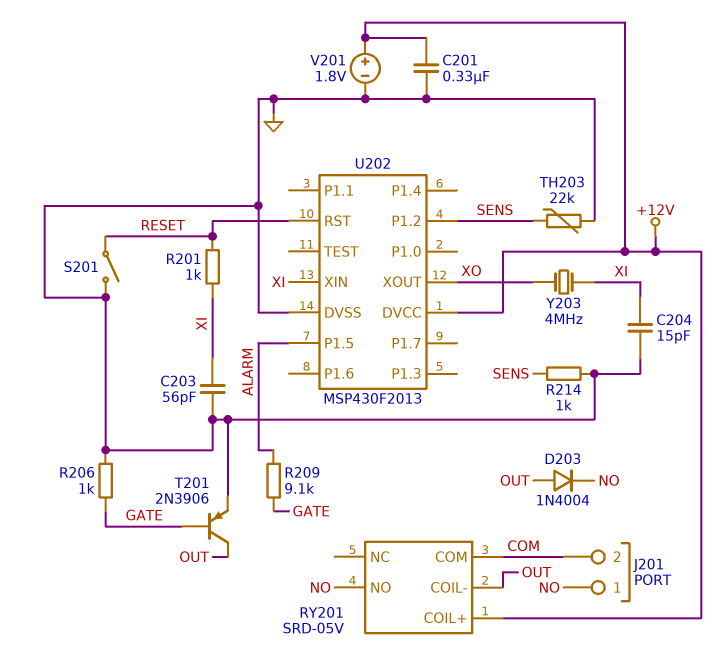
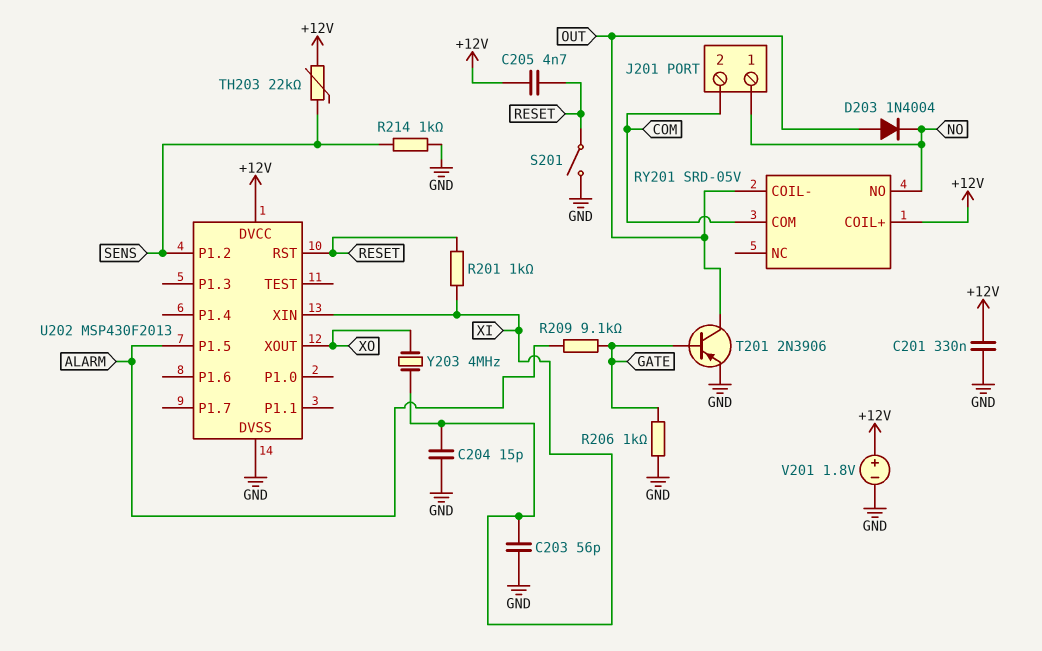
C205: none -> 4.7nF (+12V, RESET)
TH203: 22k (GND, SENS) -> 22k (+12V, SENS)

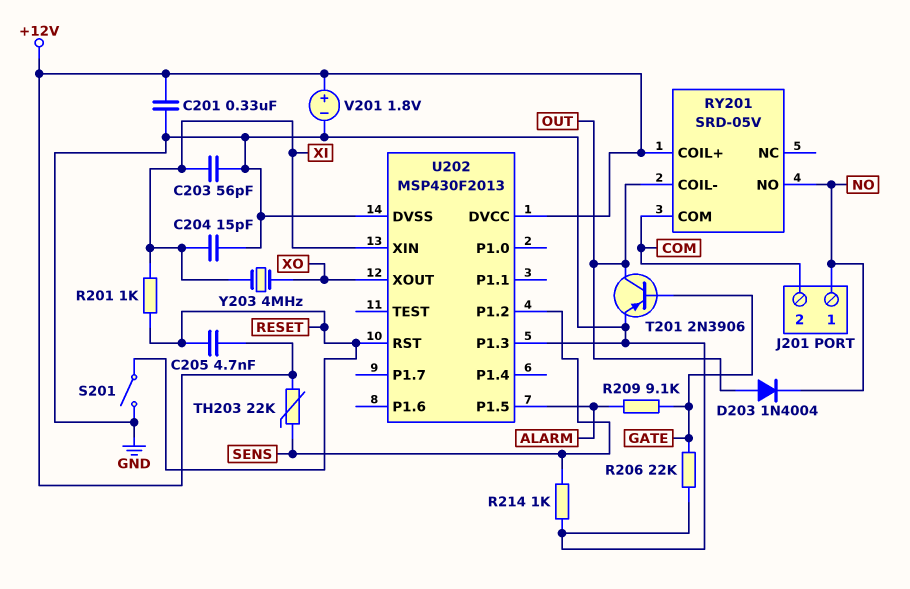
R206: 1k (GATE, GND) -> 22k (GATE, GND)
U202 pin P1.3: none -> GND

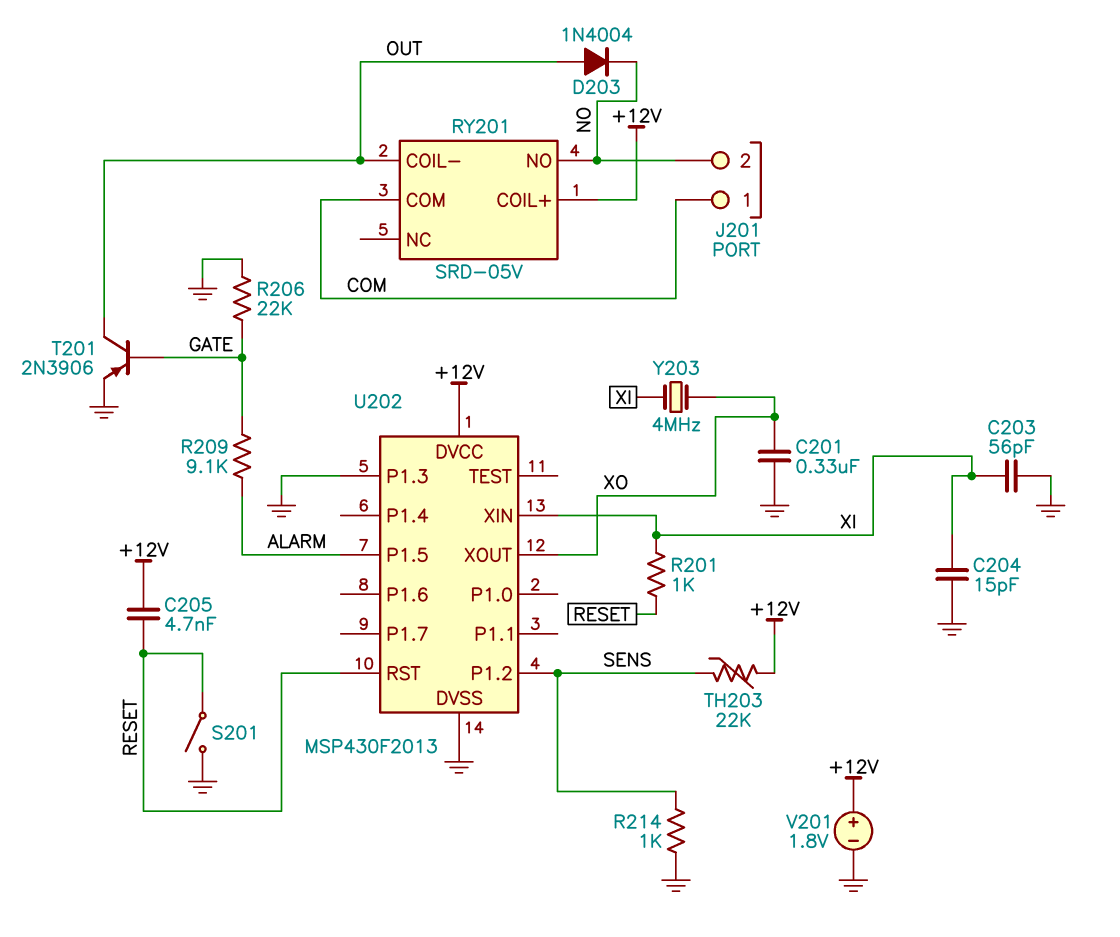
C201: 330nF (+12V, GND) -> 330nF (GND, XO)
J201 pin 1: NO -> COM
J201 pin 2: COM -> NO

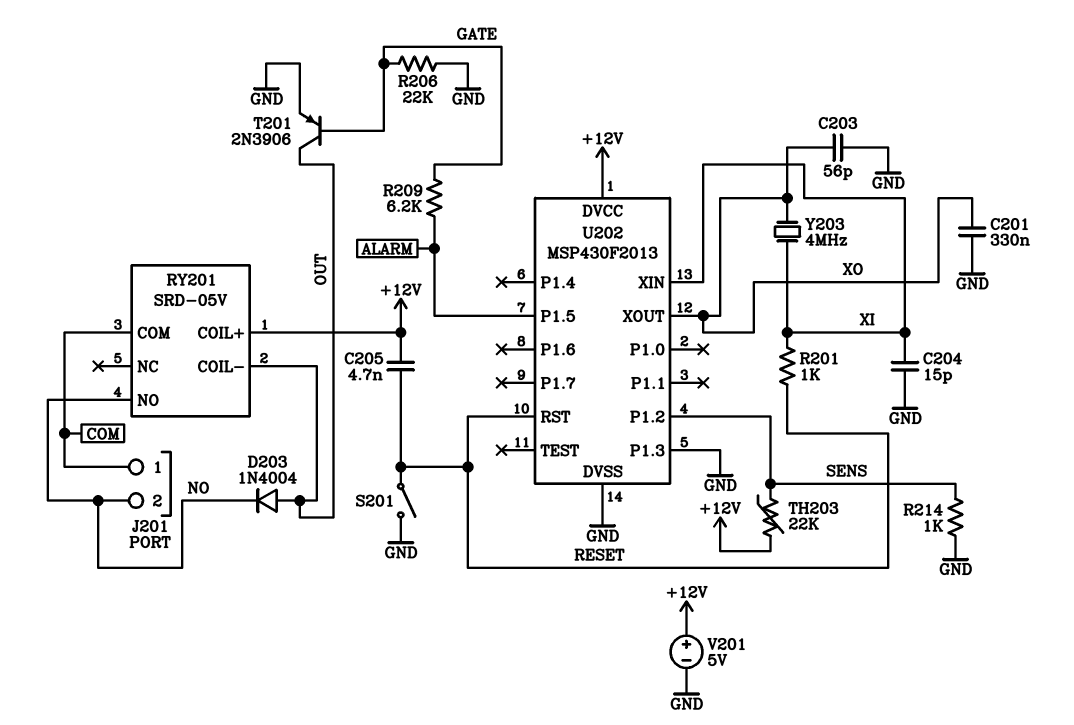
C203: 56pF (GND, XI) -> 56pF (GND, XO)
R209: 9.1k (ALARM, GATE) -> 6.2k (ALARM, GATE)
V201: 1.8V (plus +12V, minus GND) -> 5V (plus +12V, minus GND)

